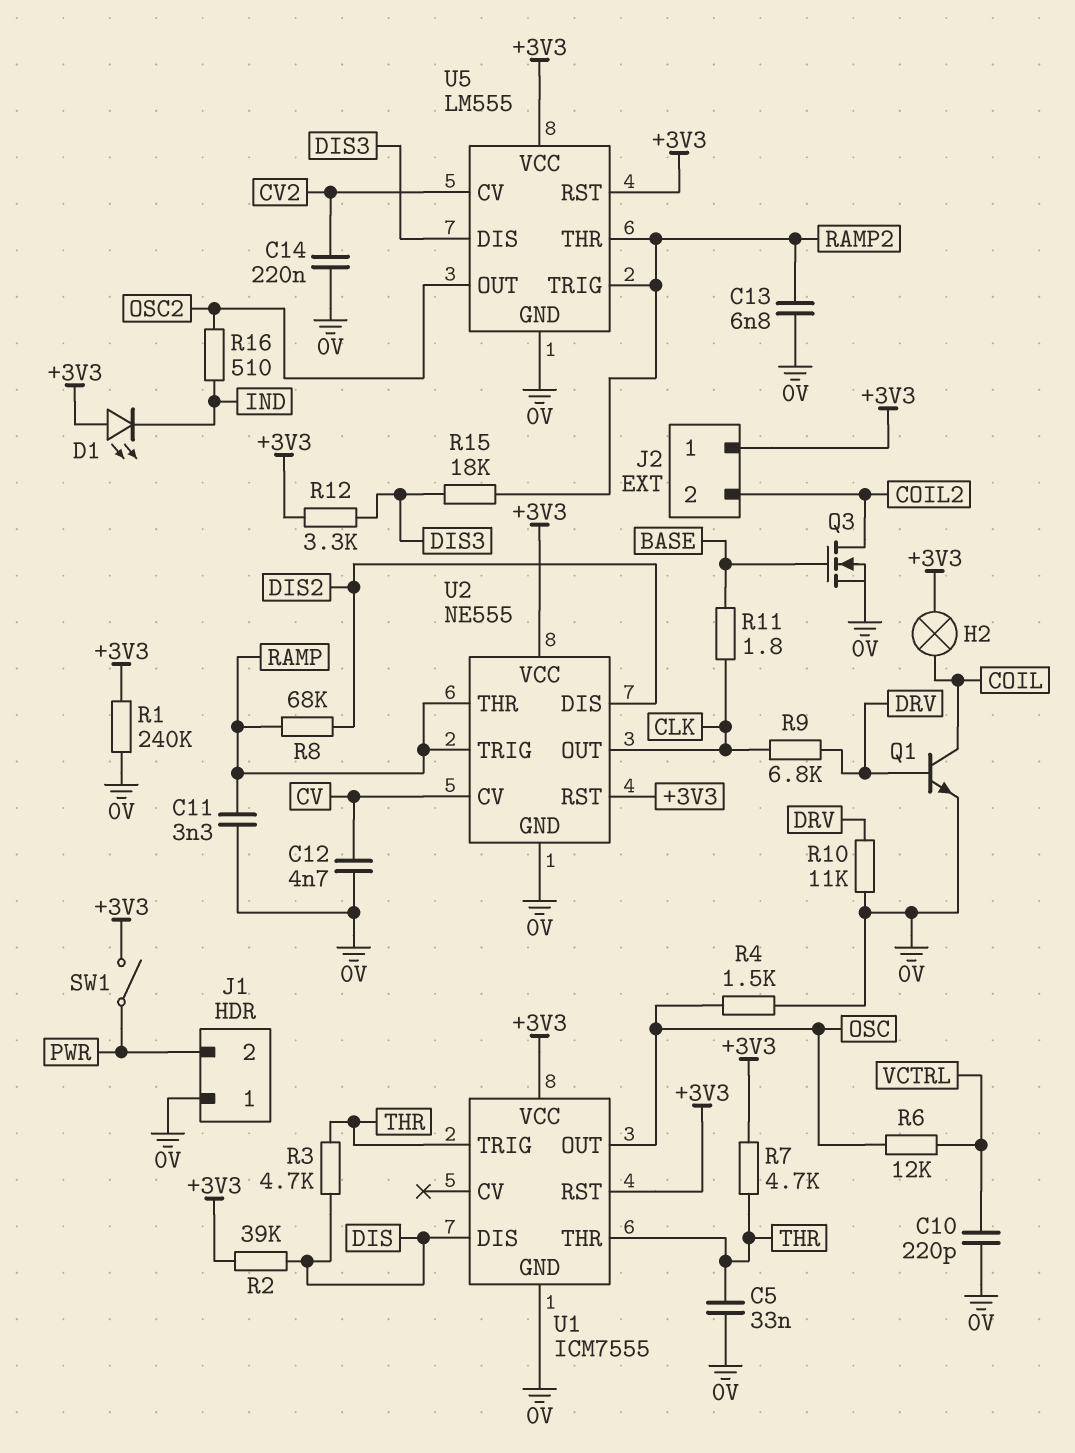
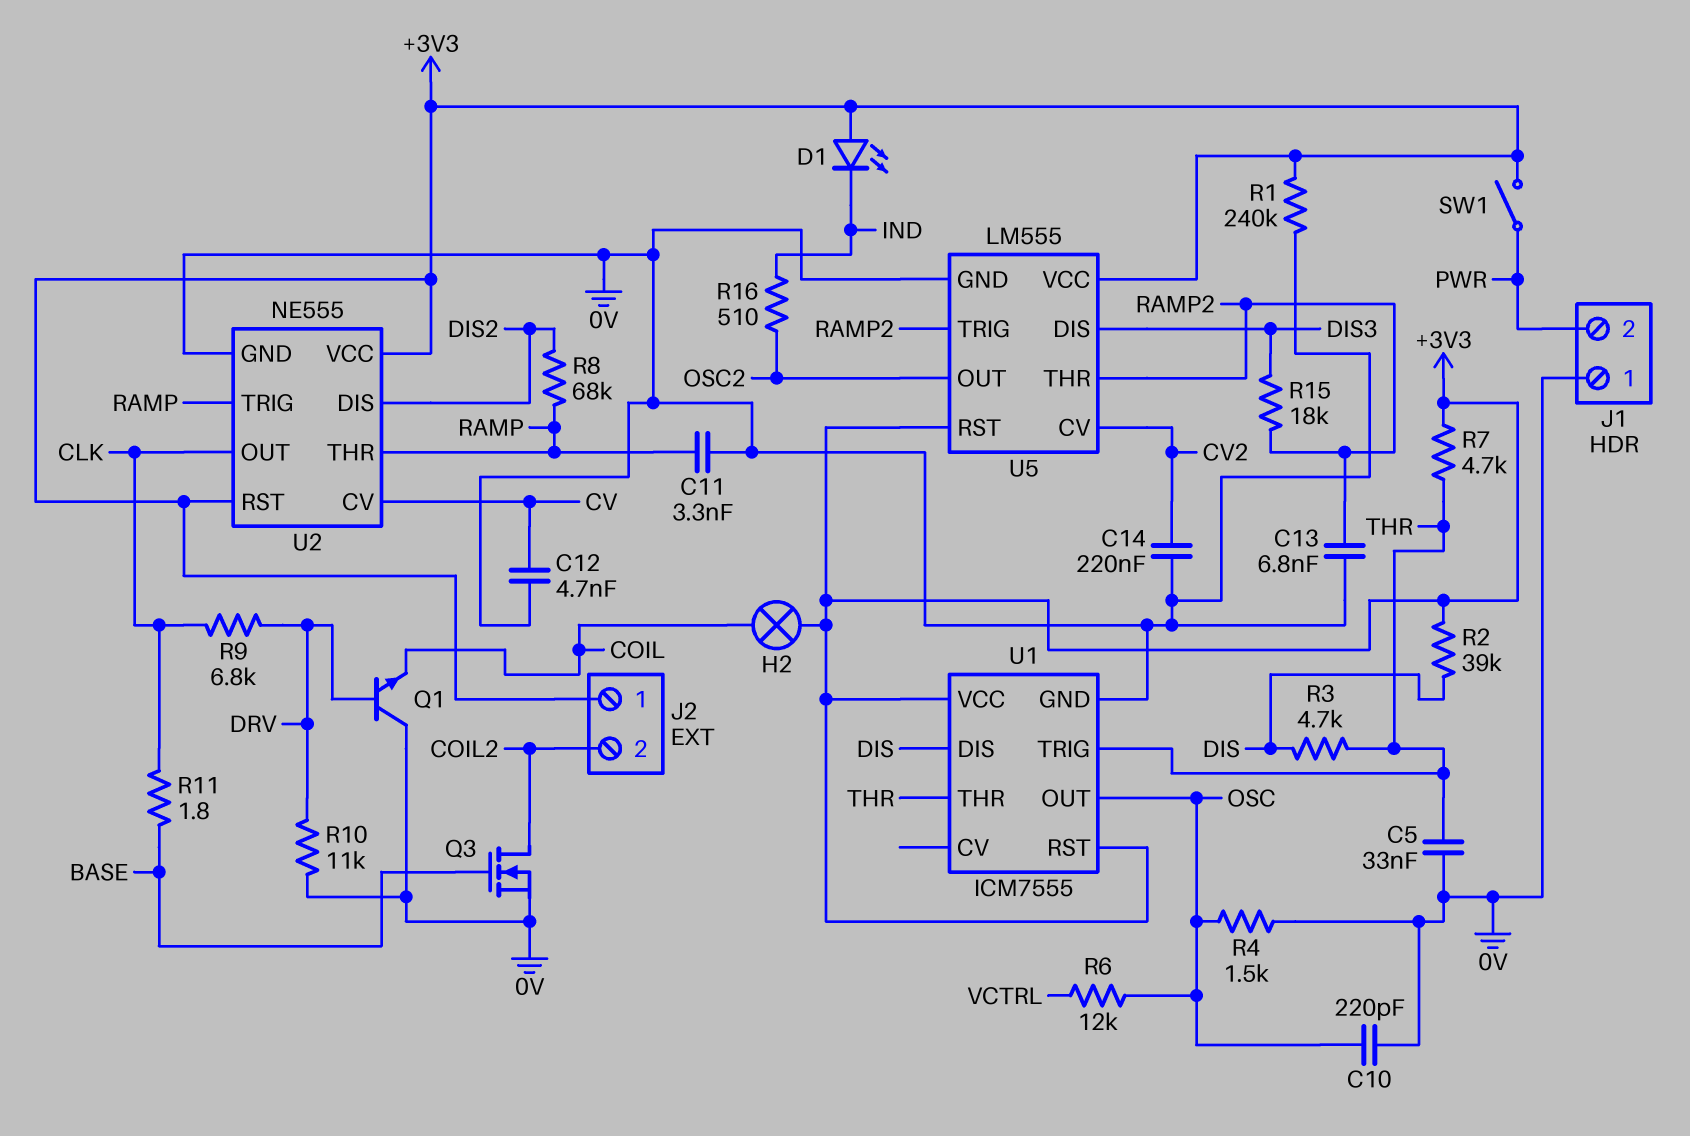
C10: 220pF (0V, VCTRL) -> 220pF (0V, OSC)
Q1: NPN (B DRV, C COIL, E 0V) -> NPN (B DRV, C 0V, E COIL)
R12: 3.3k (+3V3, DIS3) -> none

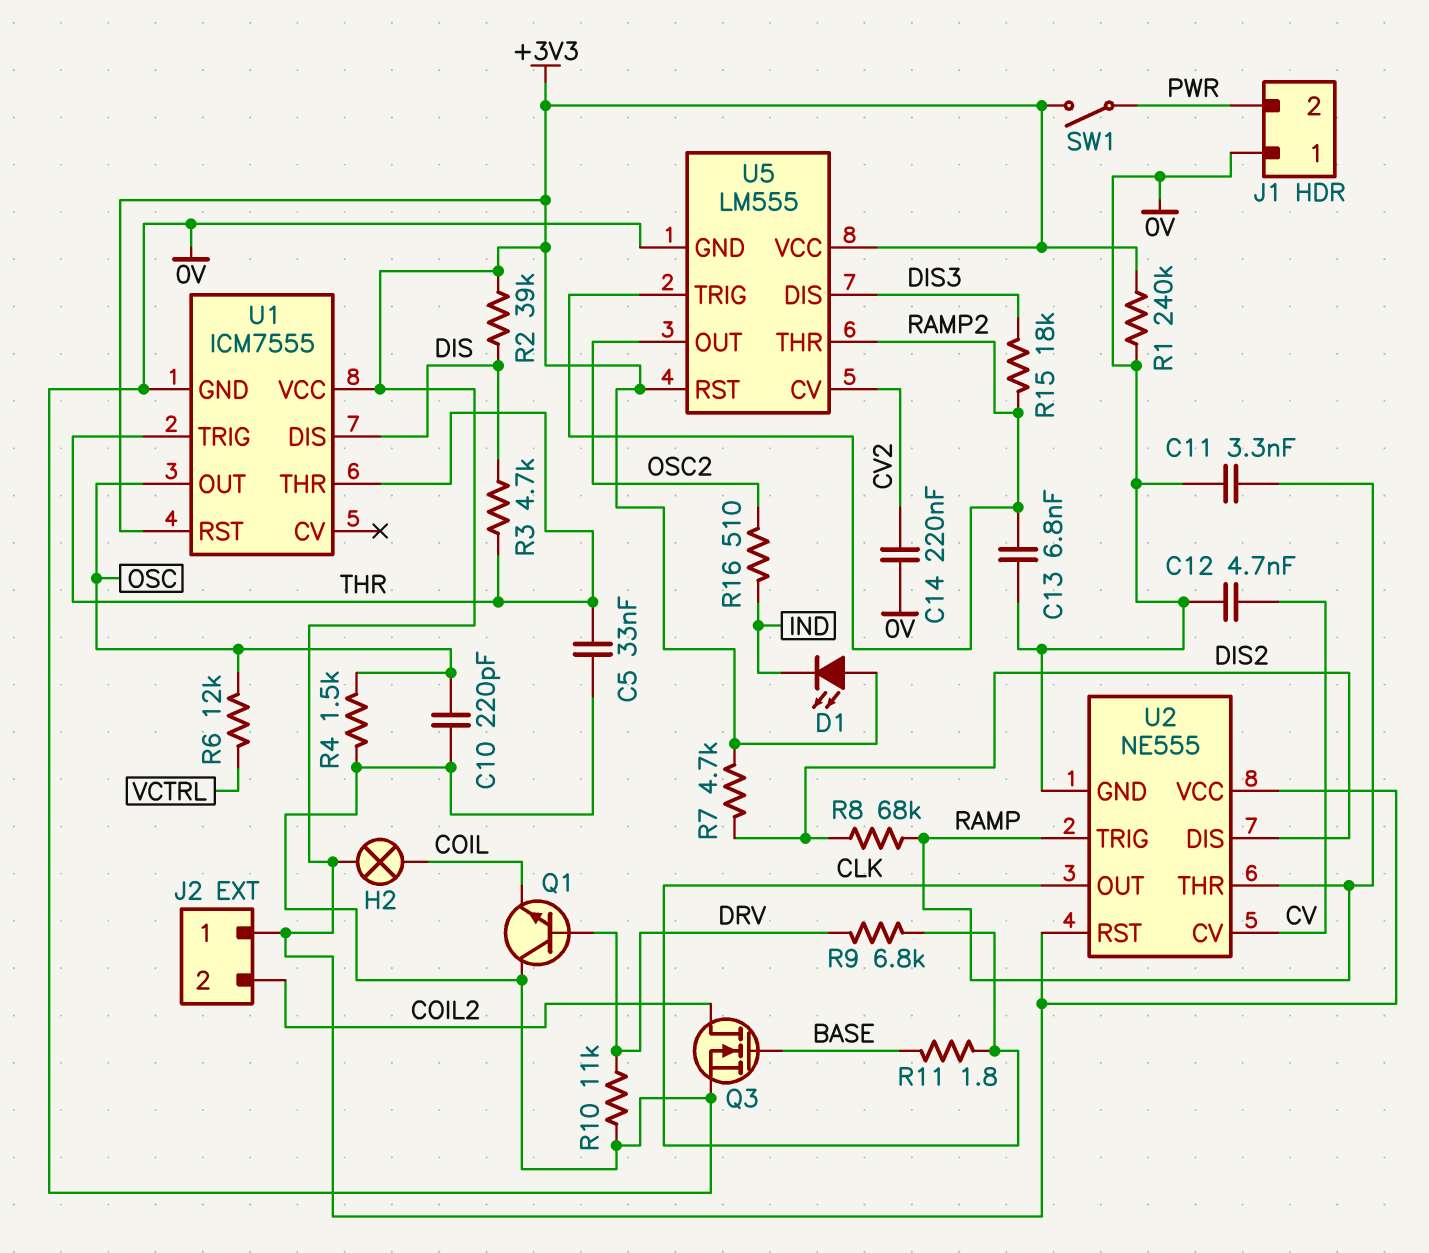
R7: 4.7k (+3V3, THR) -> 4.7k (+3V3, DIS2)

